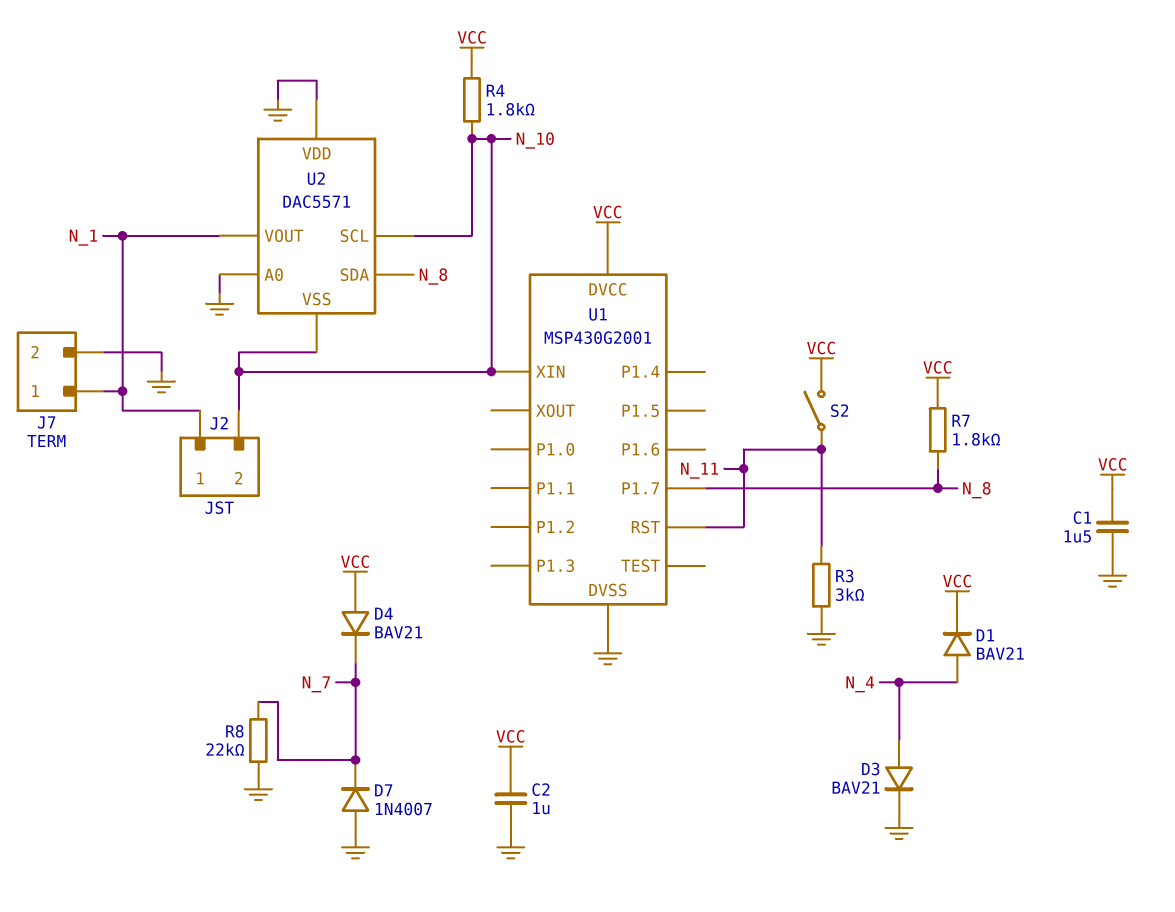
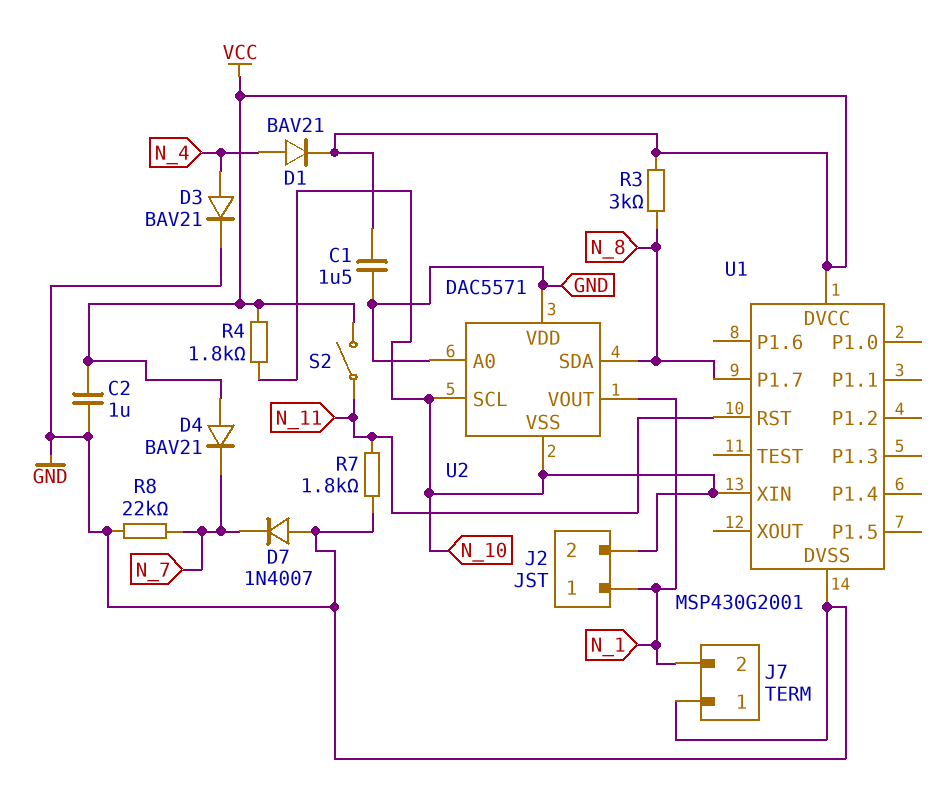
J7 pin 1: N_1 -> GND
J7 pin 2: GND -> N_1
R3: 3k (GND, N_11) -> 3k (N_8, VCC)
R7: 1.8k (N_8, VCC) -> 1.8k (GND, N_11)

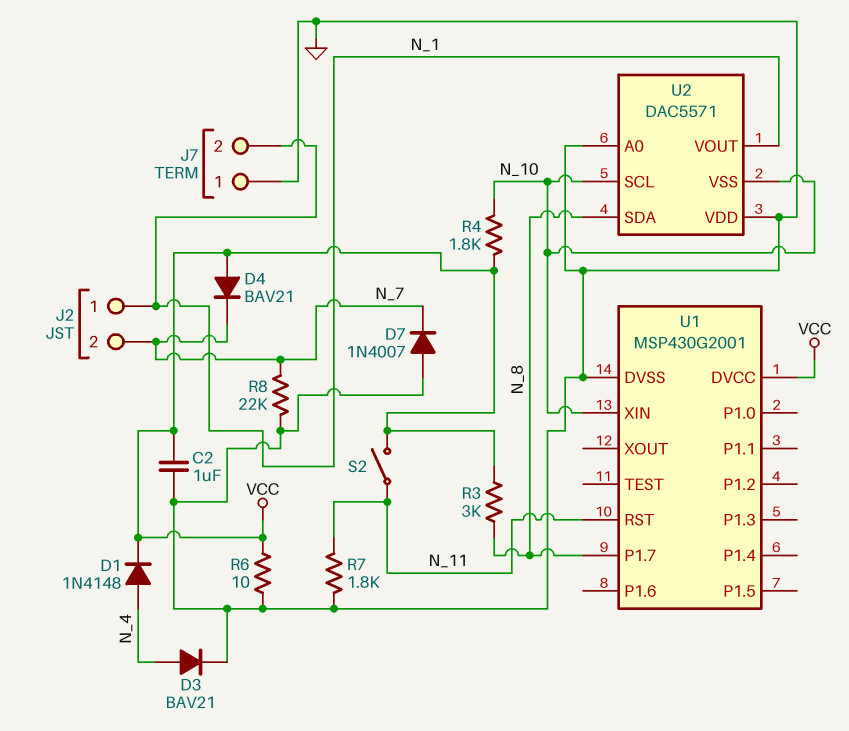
C1: 1.5uF (GND, VCC) -> none
D1: diode BAV21 (A N_4, K VCC) -> diode 1N4148 (A N_4, K VCC)
J2 pin 2: N_10 -> N_7
R6: none -> 10 (GND, VCC)

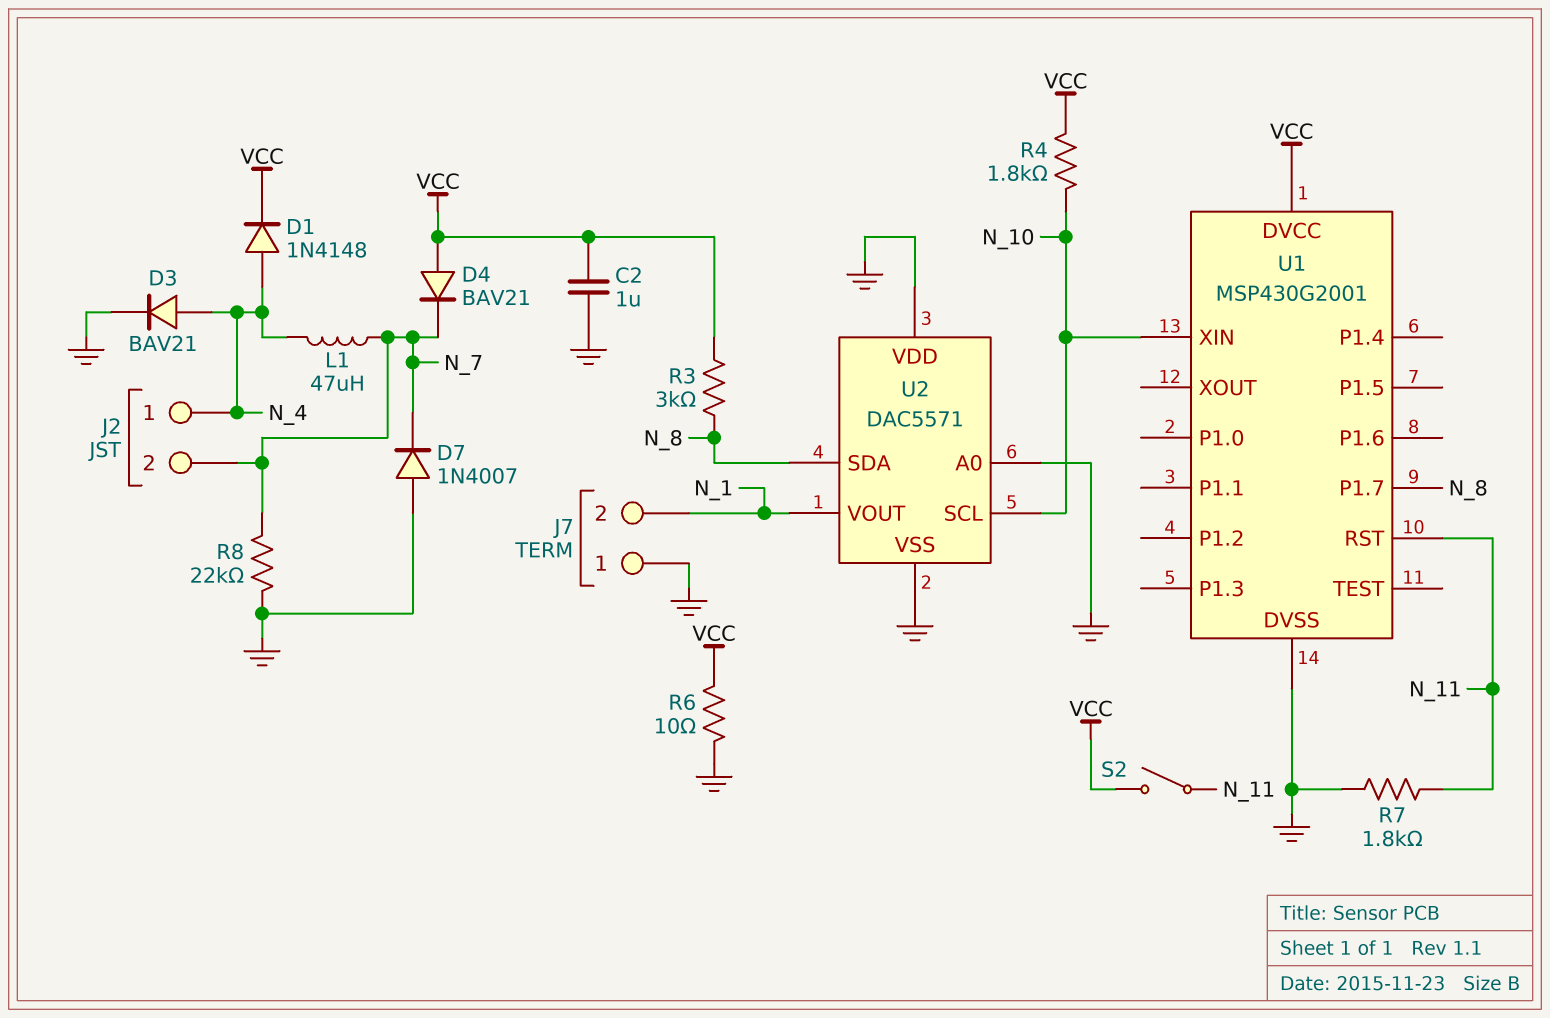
J2 pin 1: N_1 -> N_4
L1: none -> 47uH (N_4, N_7)
U2 pin VSS: N_10 -> GND

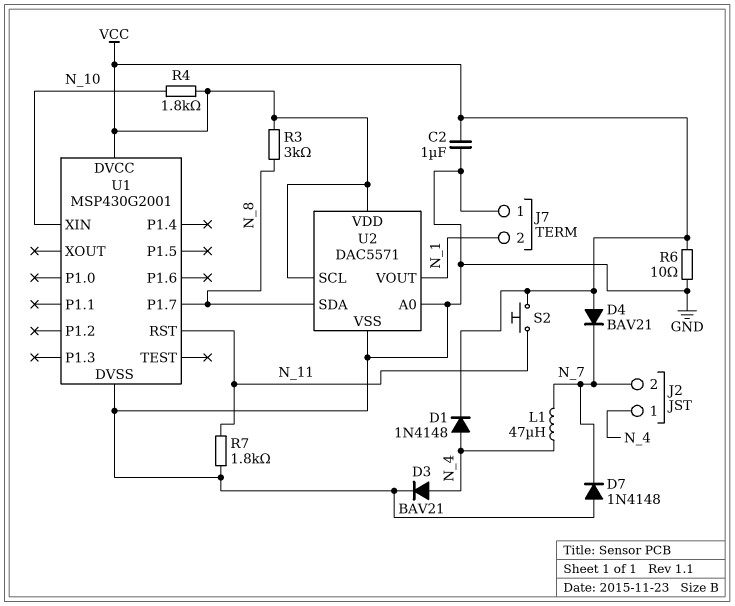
D7: diode 1N4007 (A GND, K N_7) -> diode 1N4148 (A GND, K N_7)
R8: 22k (GND, N_7) -> none
S2: switch (N_11, VCC) -> button (N_11, VCC)
U2 pin SCL: N_10 -> VCC
U2 pin VDD: GND -> VCC

